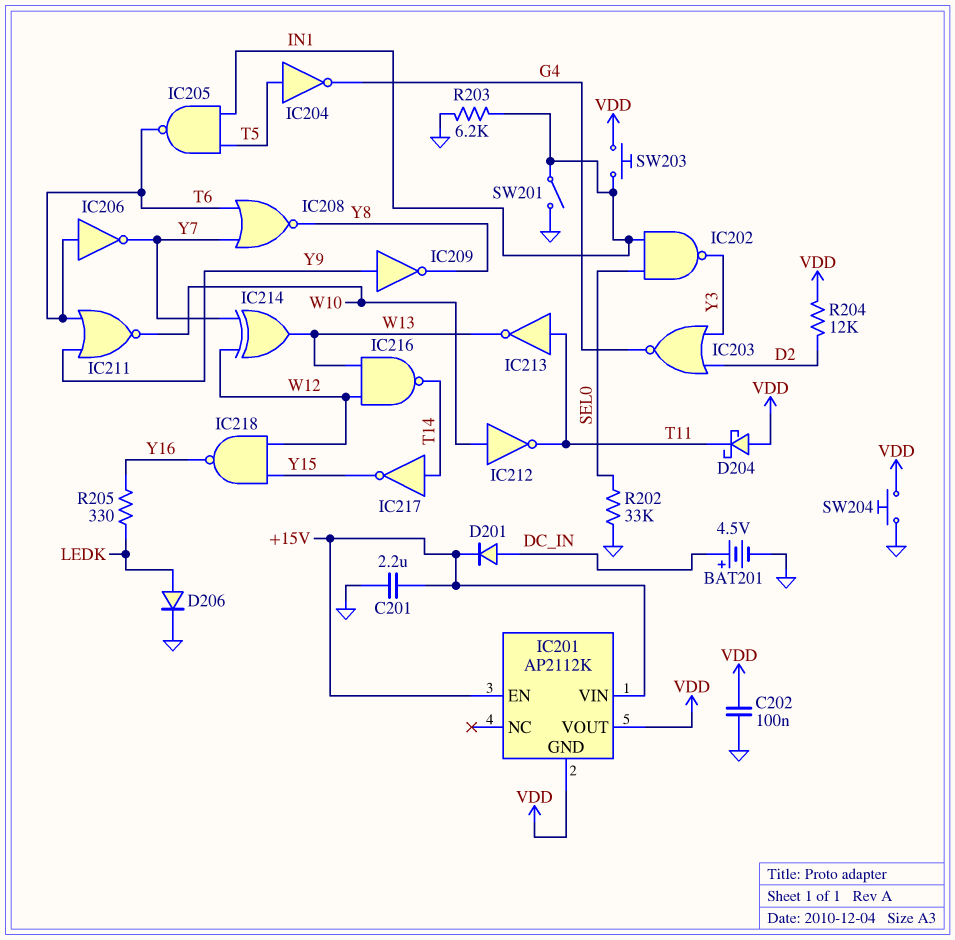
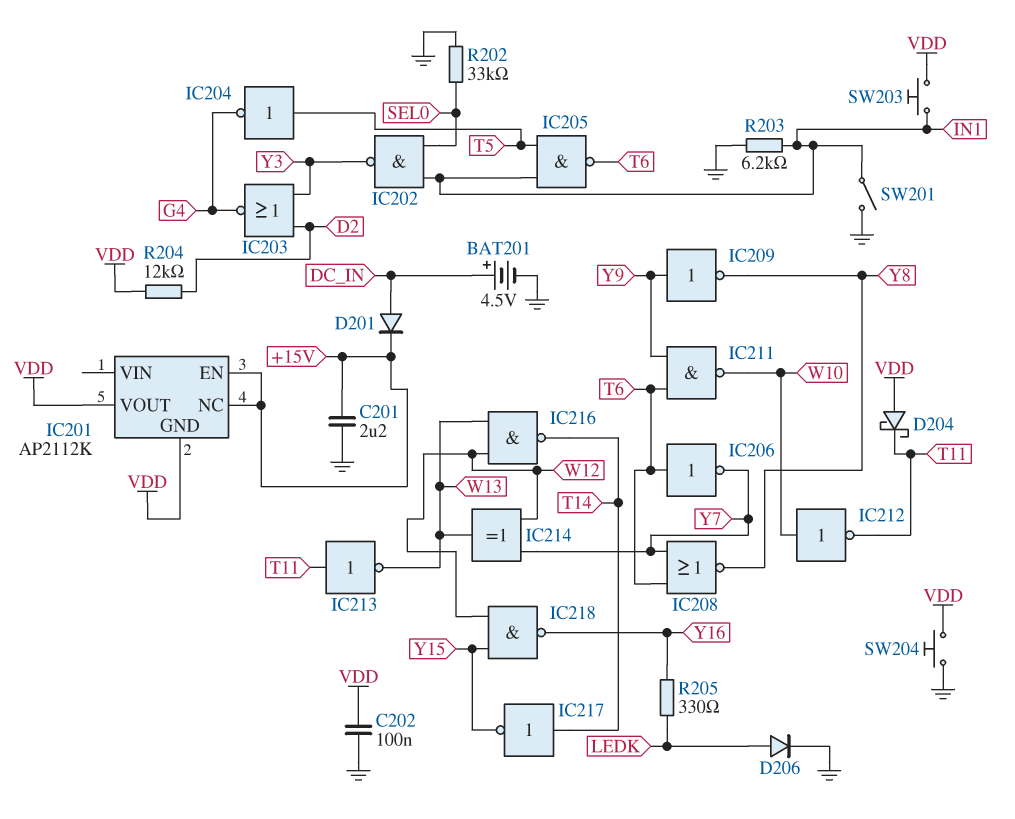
IC201 pin NC: none -> +15V
IC201 pin VIN: +15V -> none
IC211: NOR (in T6, in Y9, out W10) -> NAND (in T6, in Y9, out W10)

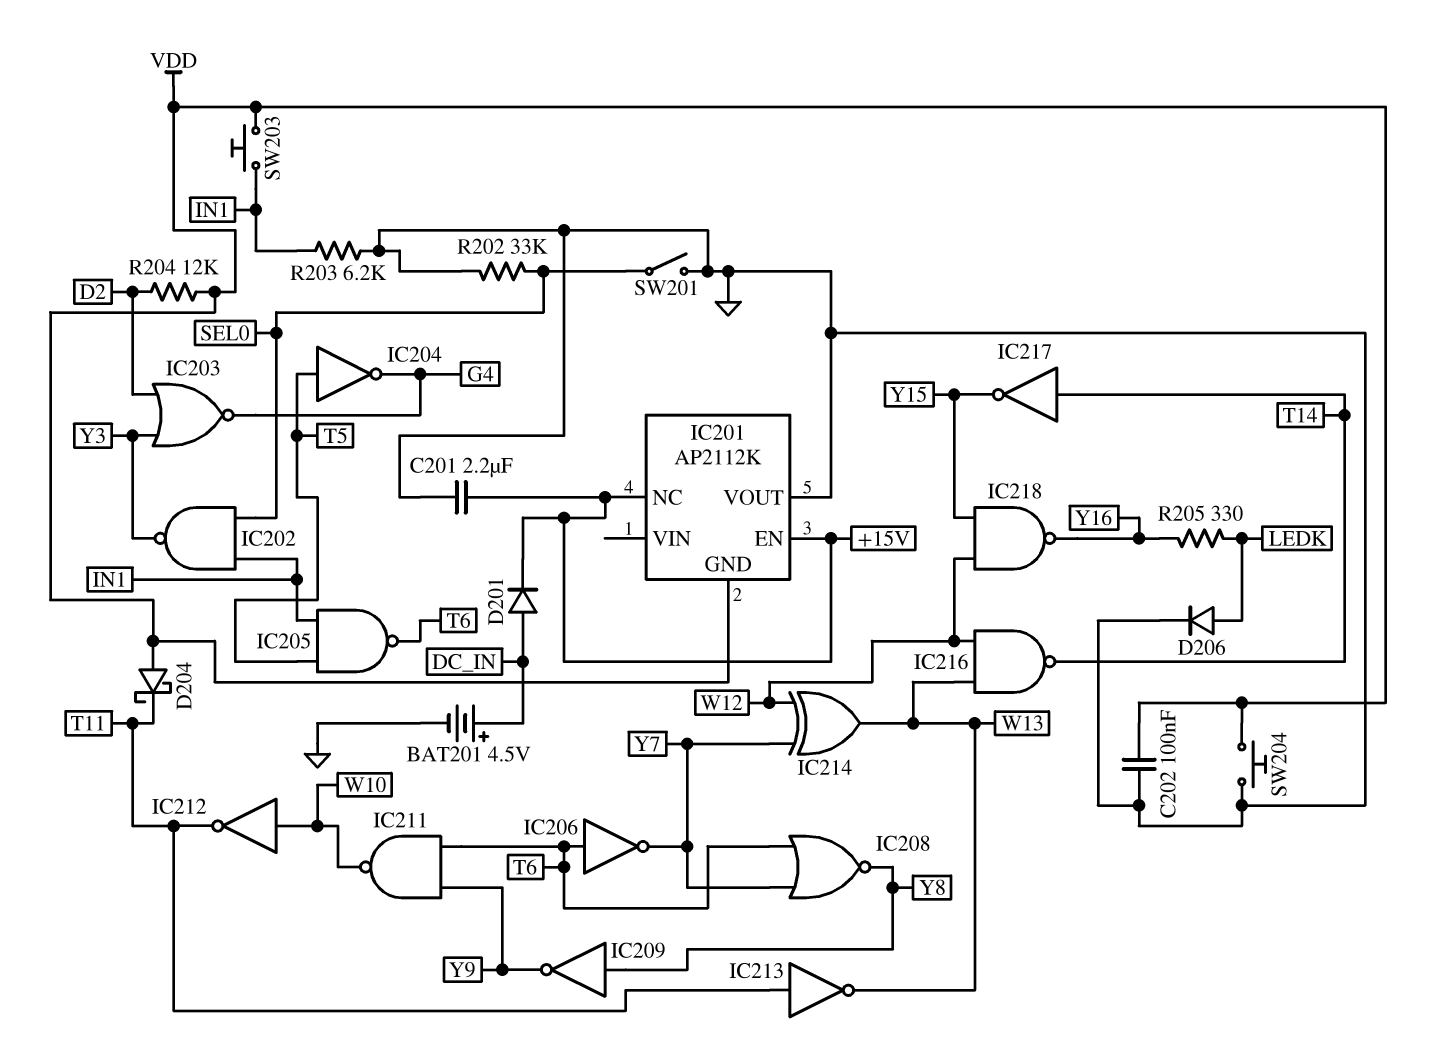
IC201 pin VOUT: VDD -> GND
IC209: NOT (in Y9, out Y8) -> NOT (in Y8, out Y9)
SW201: switch (GND, IN1) -> switch (GND, SEL0)

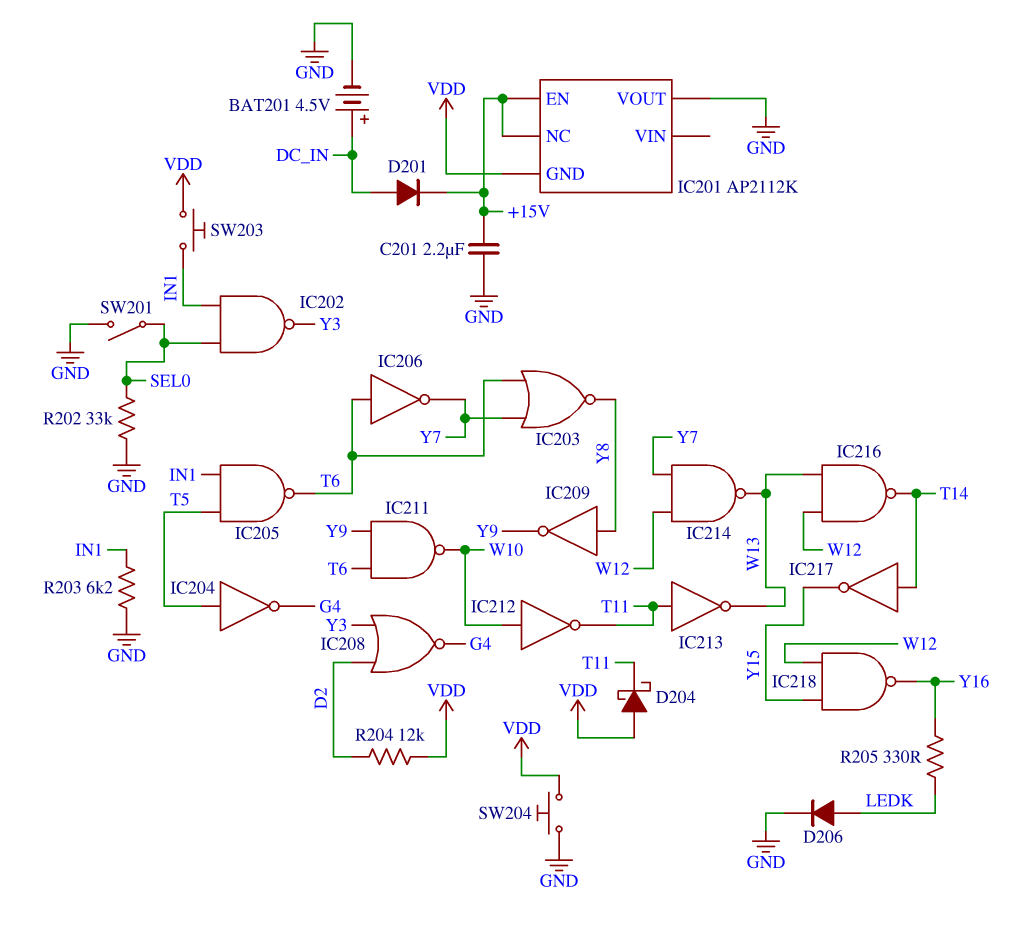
C202: 100nF (GND, VDD) -> none
IC203: NOR (in D2, in Y3, out G4) -> NOR (in T6, in Y7, out Y8)
IC208: NOR (in T6, in Y7, out Y8) -> NOR (in D2, in Y3, out G4)
IC214: XOR (in W12, in Y7, out W13) -> NAND (in W12, in Y7, out W13)

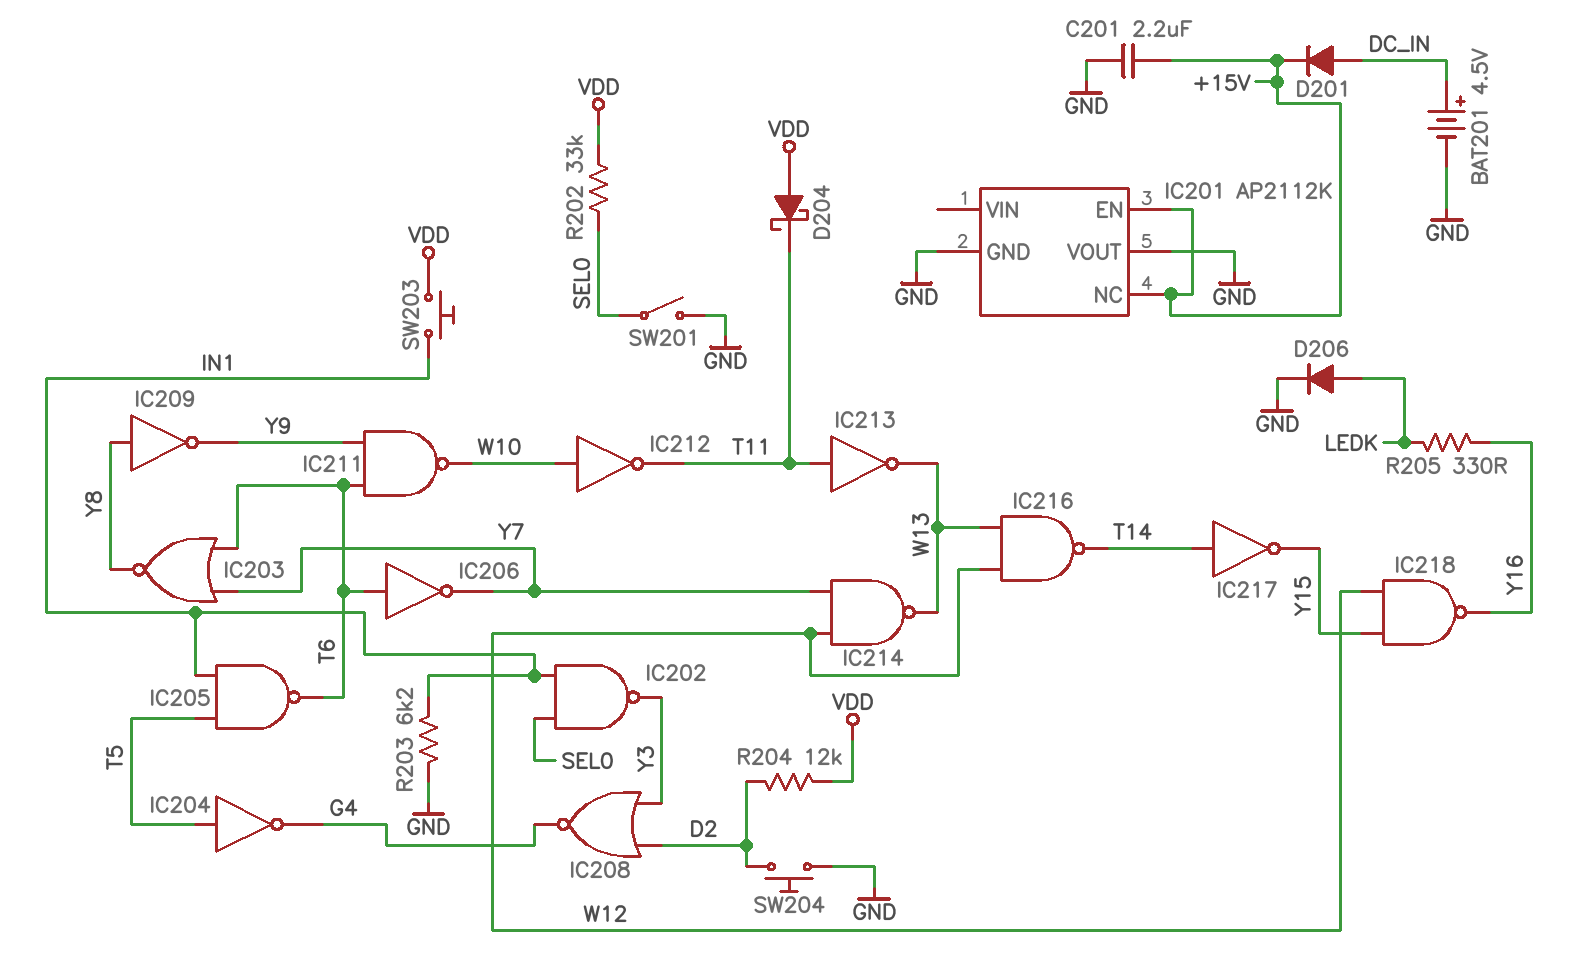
IC201 pin GND: VDD -> GND
R202: 33k (GND, SEL0) -> 33k (SEL0, VDD)
SW204: button (GND, VDD) -> button (D2, GND)

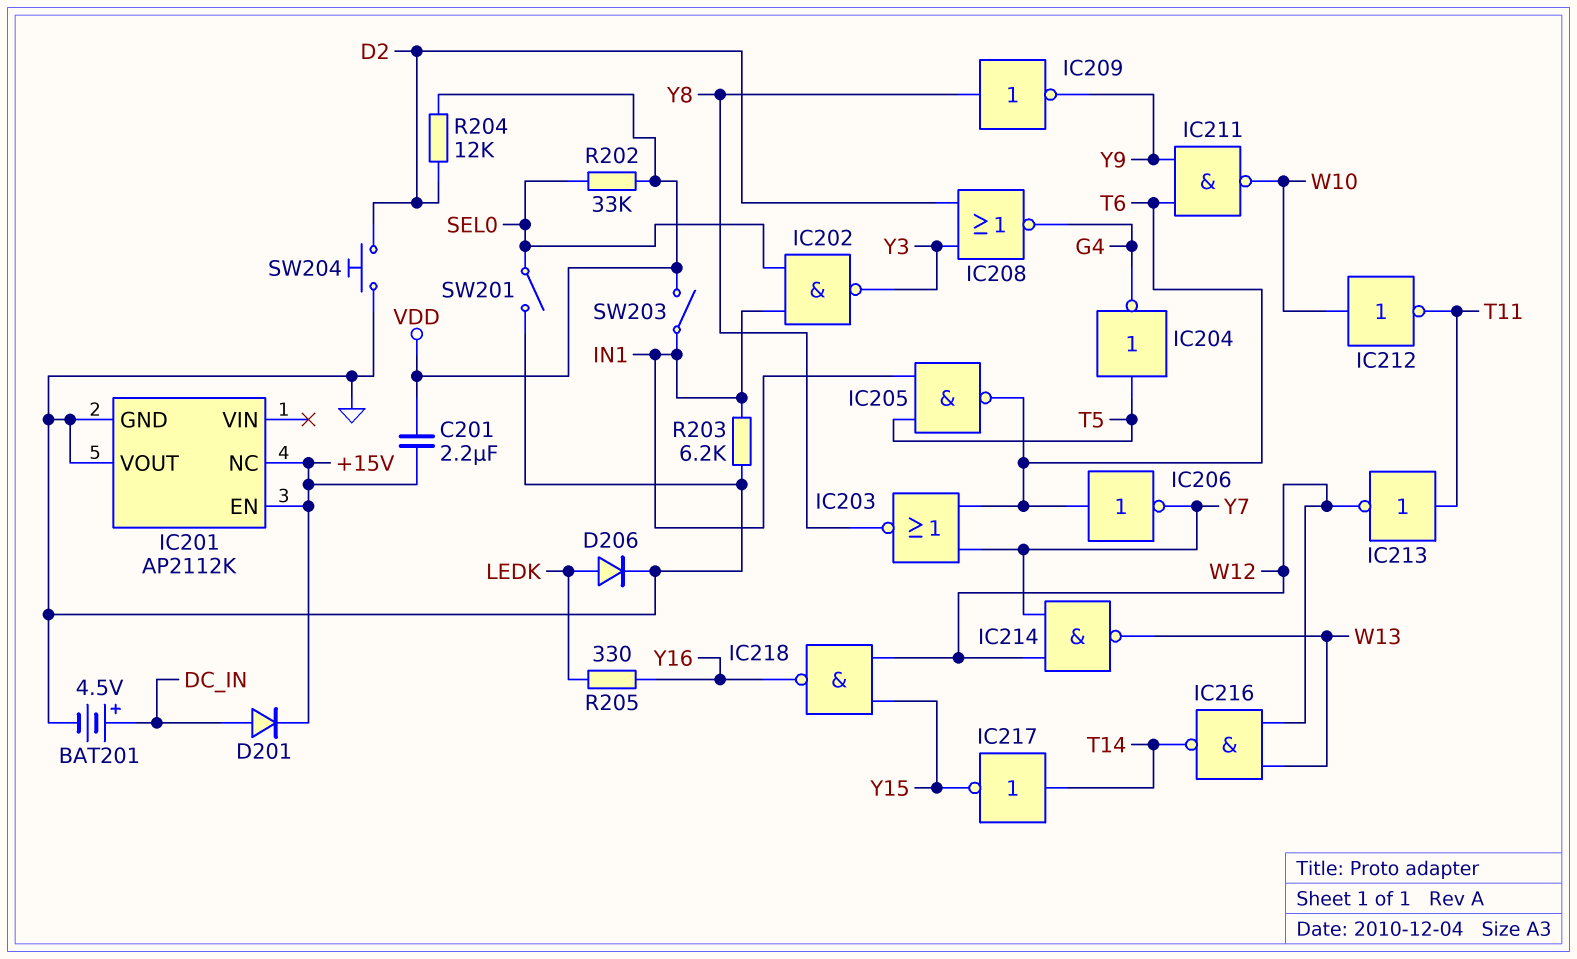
C201: 2.2uF (+15V, GND) -> 2.2uF (+15V, VDD)
D204: schottky (A VDD, K T11) -> none
IC213: NOT (in T11, out W13) -> NOT (in T11, out W12)
SW203: button (IN1, VDD) -> switch (IN1, VDD)

